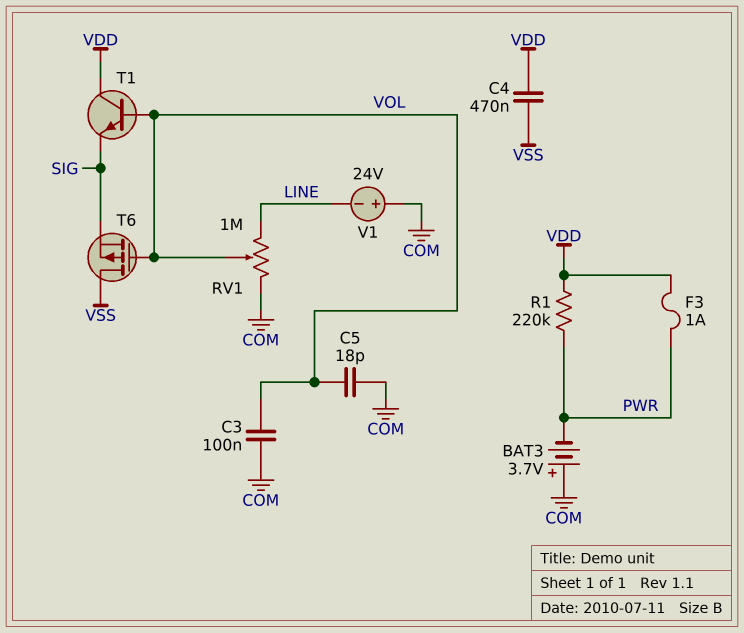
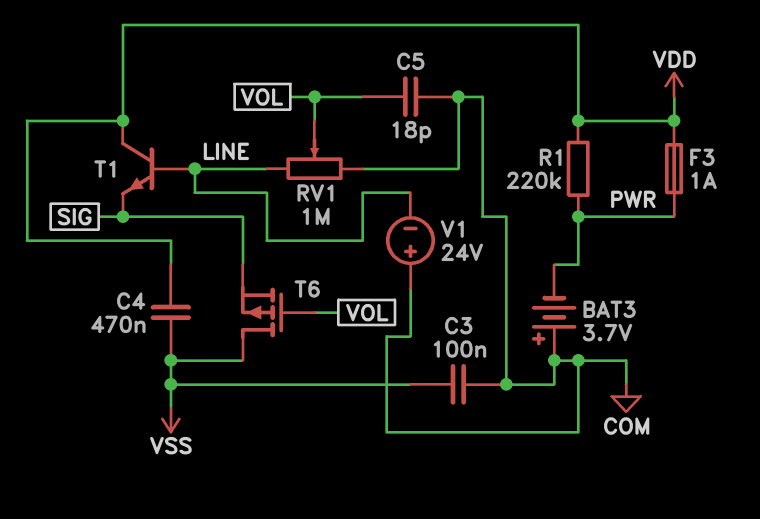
C3: 100nF (COM, VOL) -> 100nF (COM, VSS)
T1: NPN (B VOL, C VDD, E SIG) -> NPN (B LINE, C VDD, E SIG)

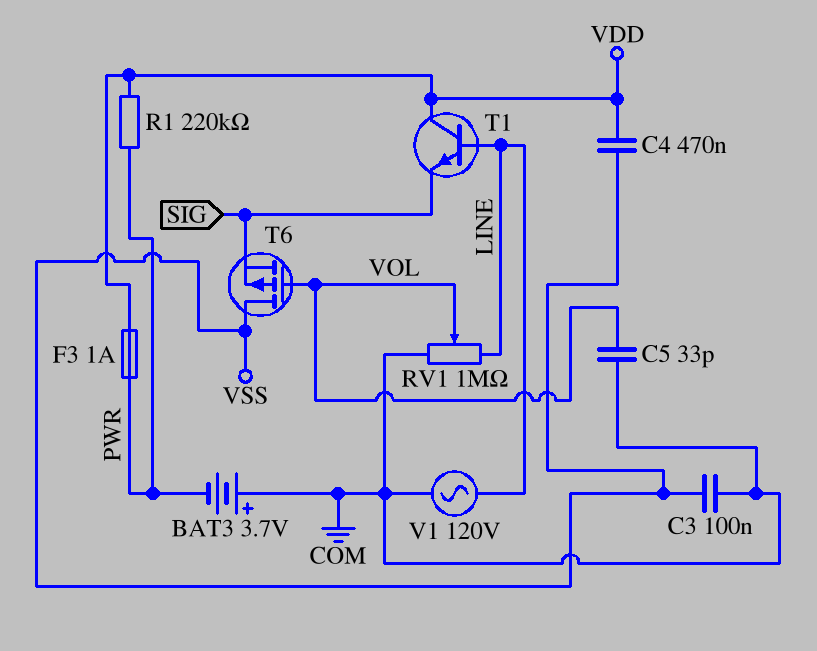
C5: 18pF (COM, VOL) -> 33pF (COM, VOL)
V1: 24V (plus COM, minus LINE) -> AC 120V (COM, LINE)

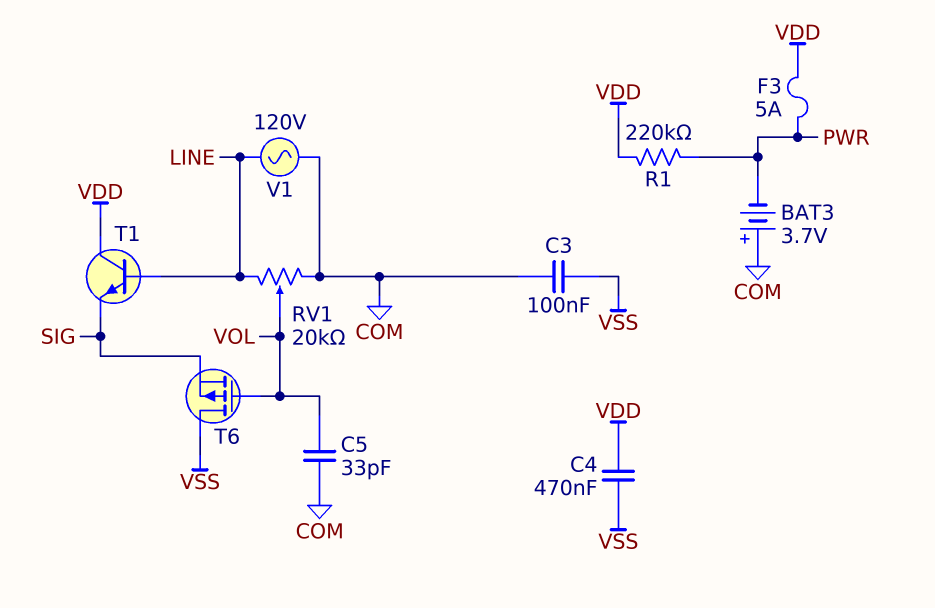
F3: 1A (PWR, VDD) -> 5A (PWR, VDD)
RV1: 1M (COM, LINE, wiper VOL) -> 20k (COM, LINE, wiper VOL)

